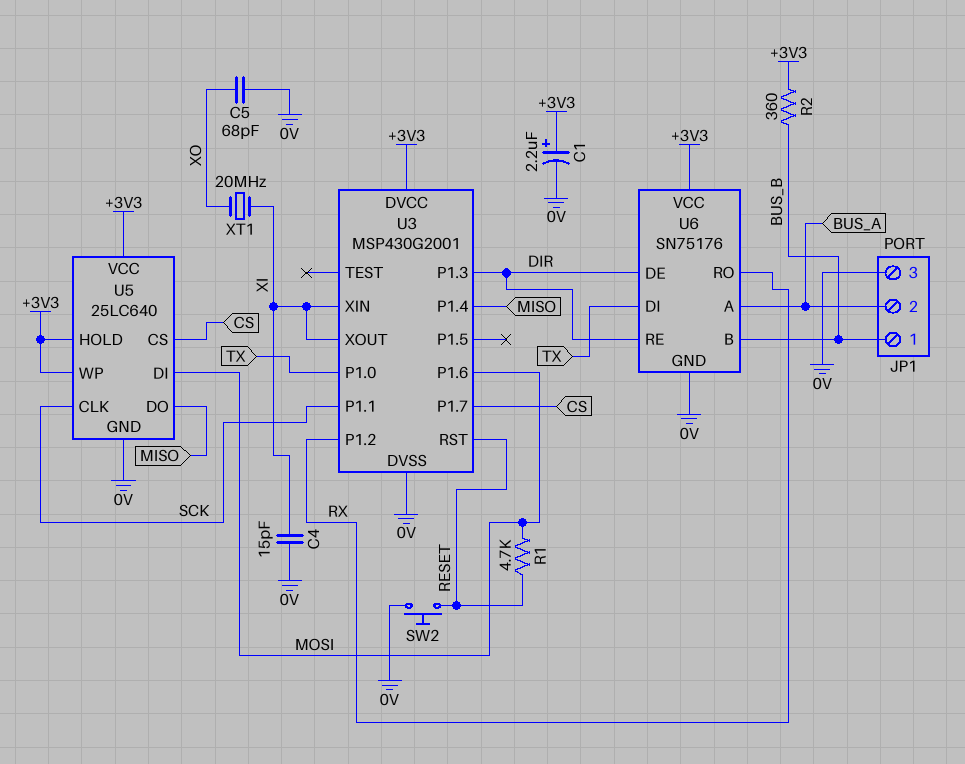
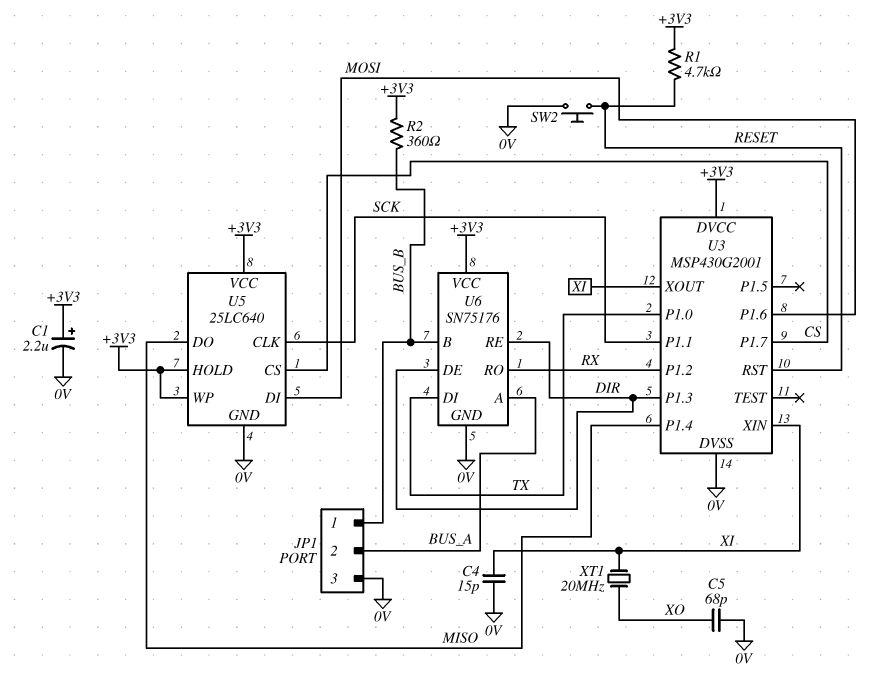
R1: 4.7k (MOSI, RESET) -> 4.7k (+3V3, RESET)

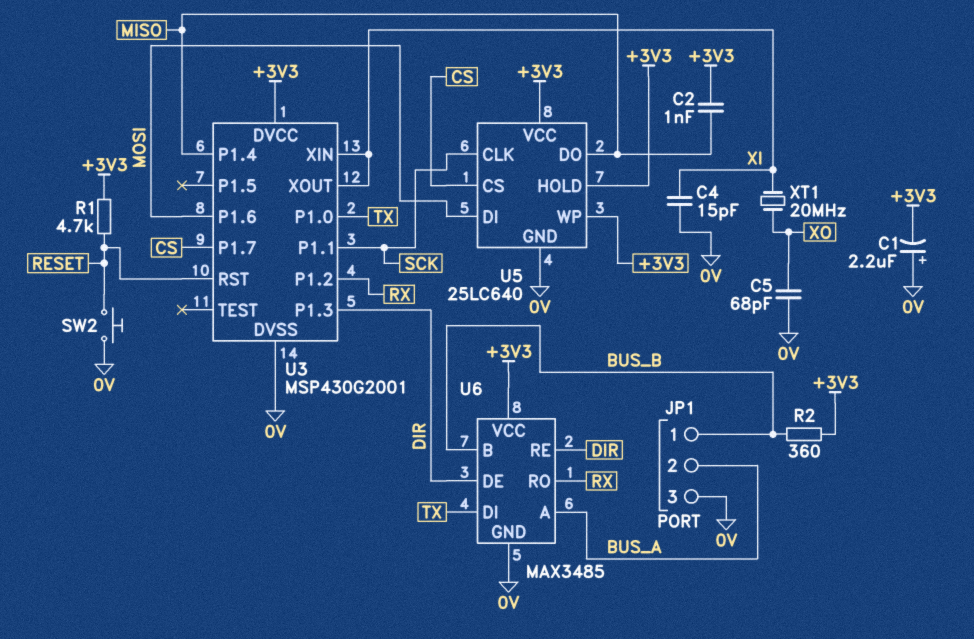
C1: 2.2uF (plus +3V3, minus 0V) -> 2.2uF (plus 0V, minus +3V3)
C2: none -> 1nF (+3V3, MISO)
U6: SN75176 -> MAX3485

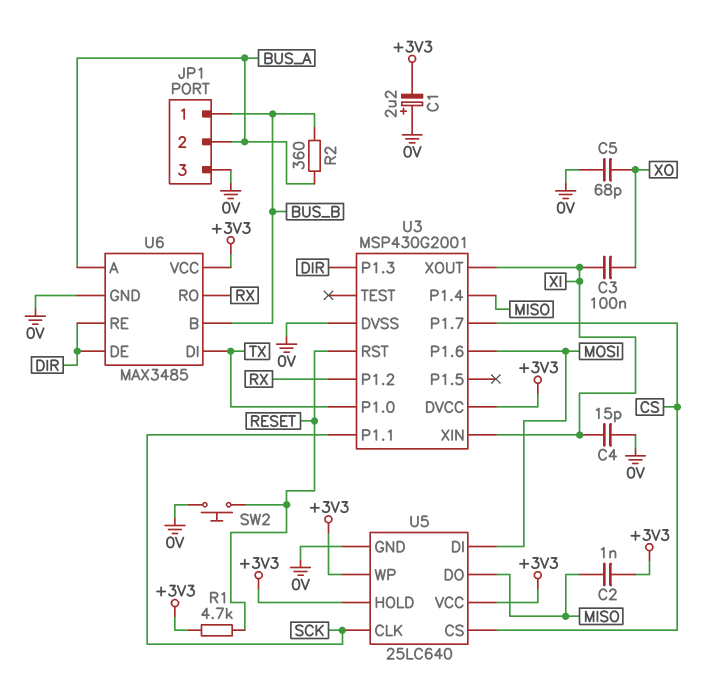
C3: none -> 100nF (XI, XO)
R2: 360 (+3V3, BUS_B) -> 360 (BUS_A, BUS_B)
XT1: 20MHz (XI, XO) -> none

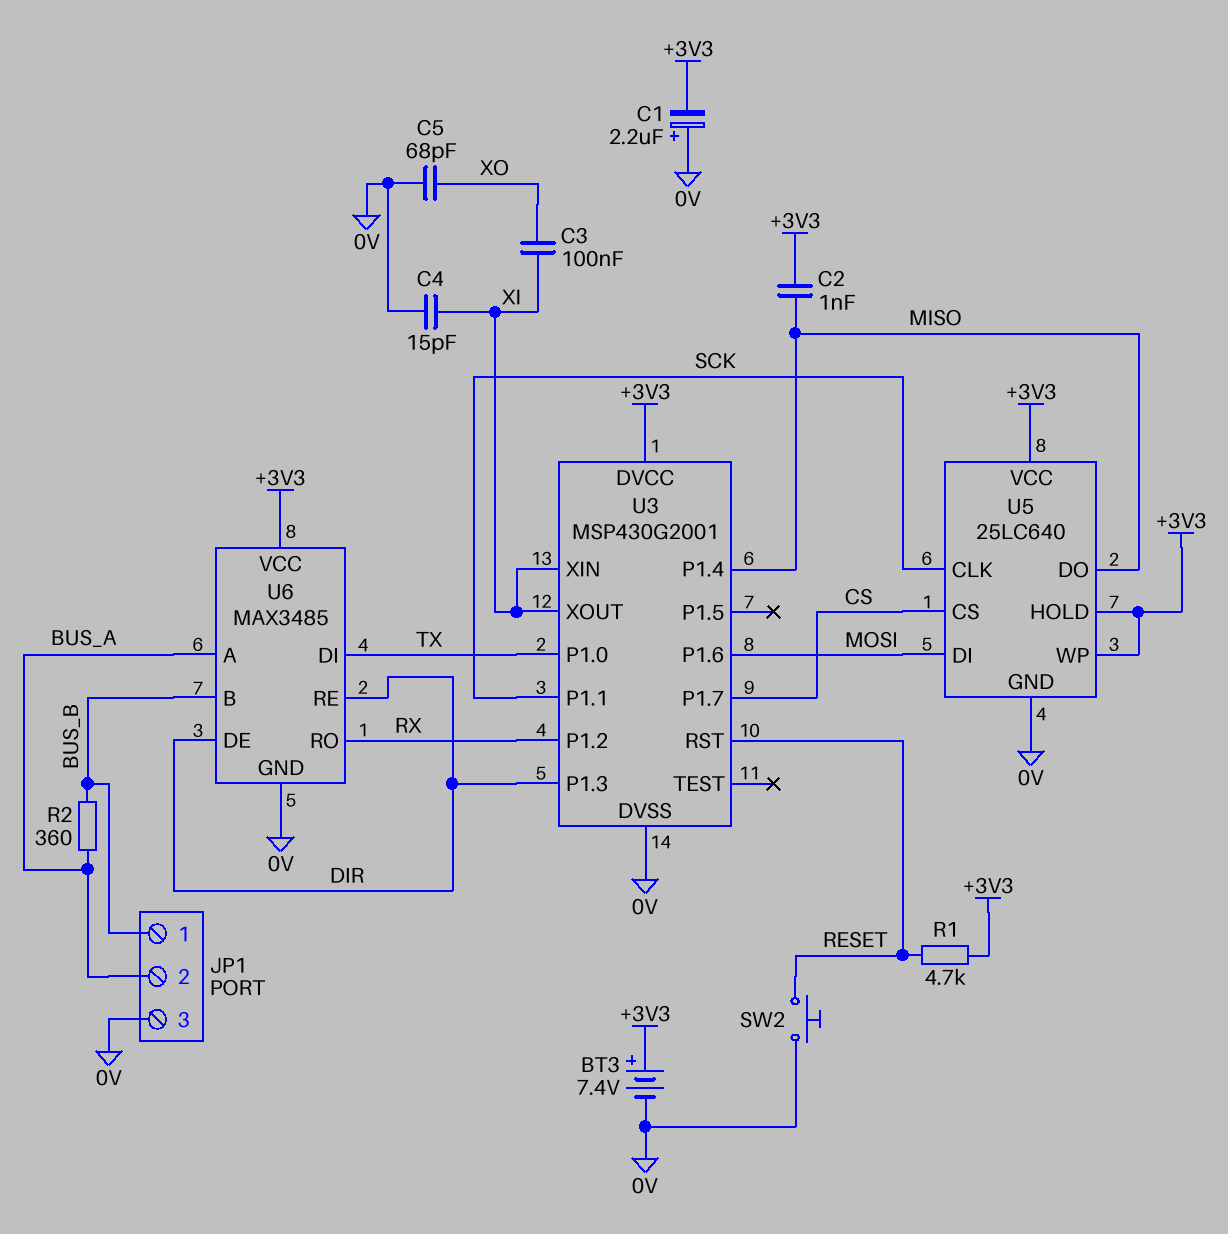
BT3: none -> 7.4V (plus +3V3, minus 0V)

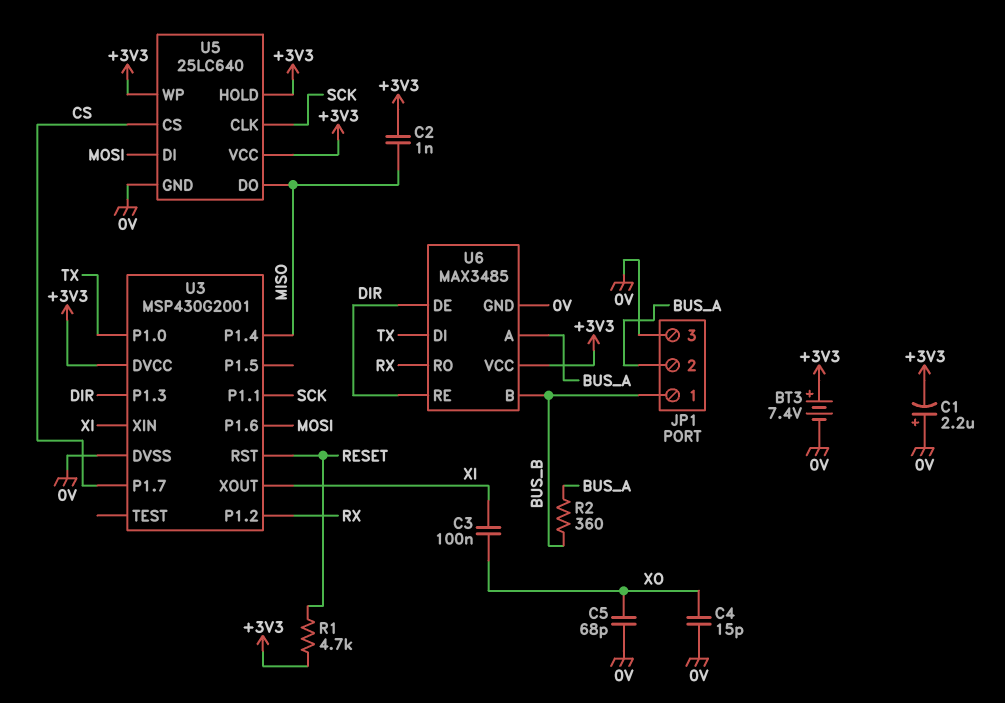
C4: 15pF (0V, XI) -> 15pF (0V, XO)
SW2: button (0V, RESET) -> none

